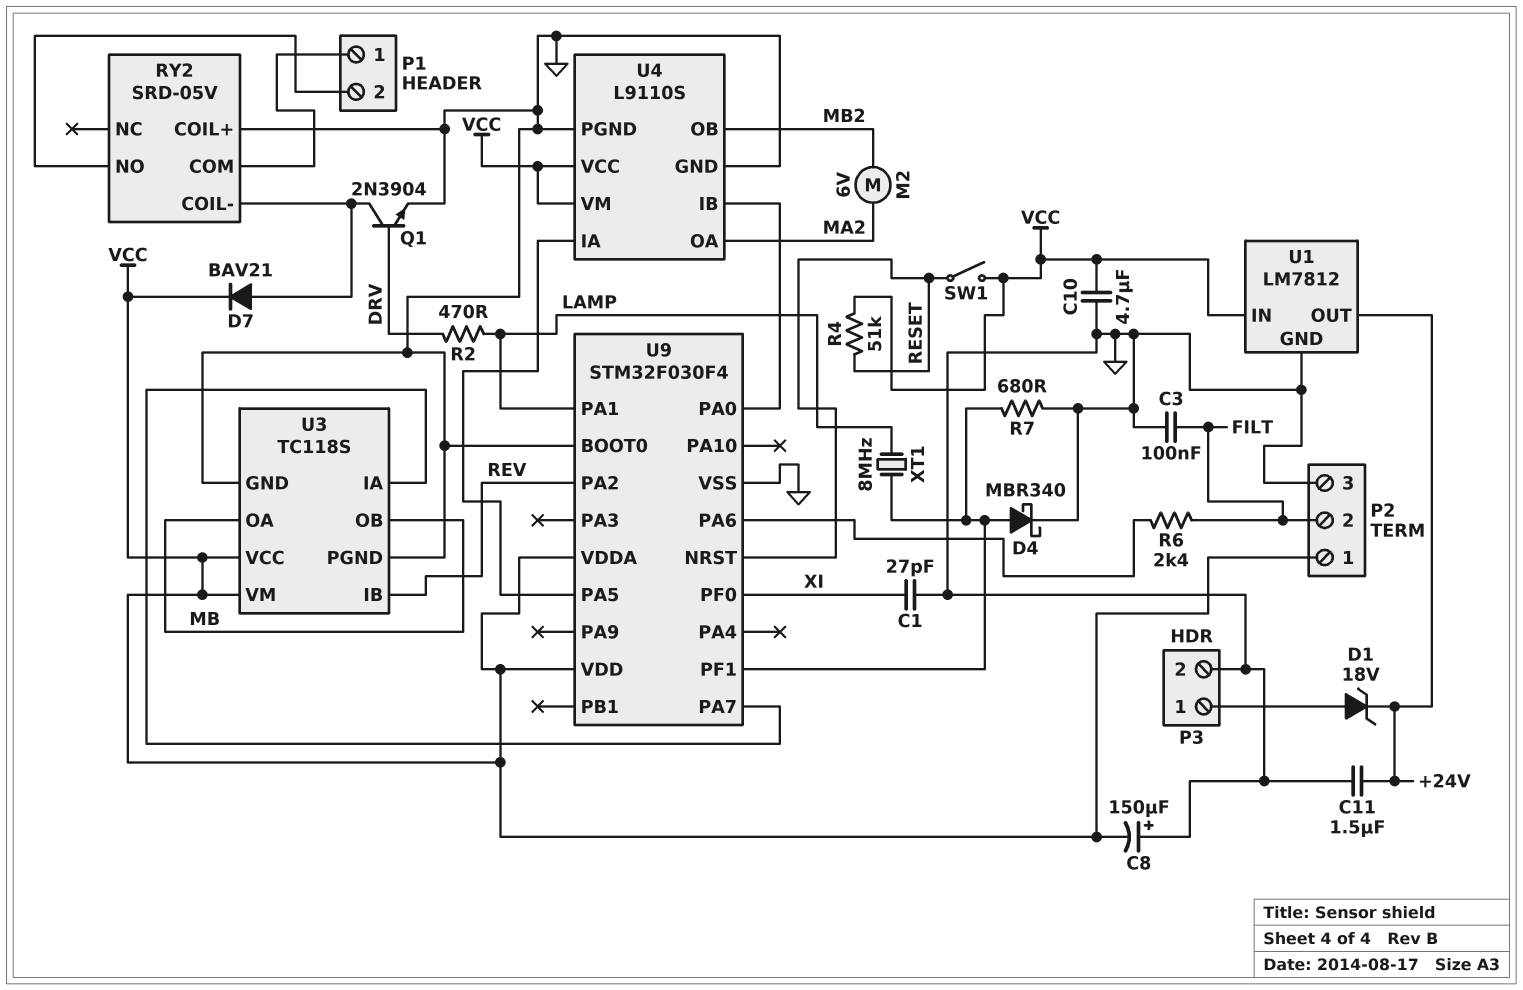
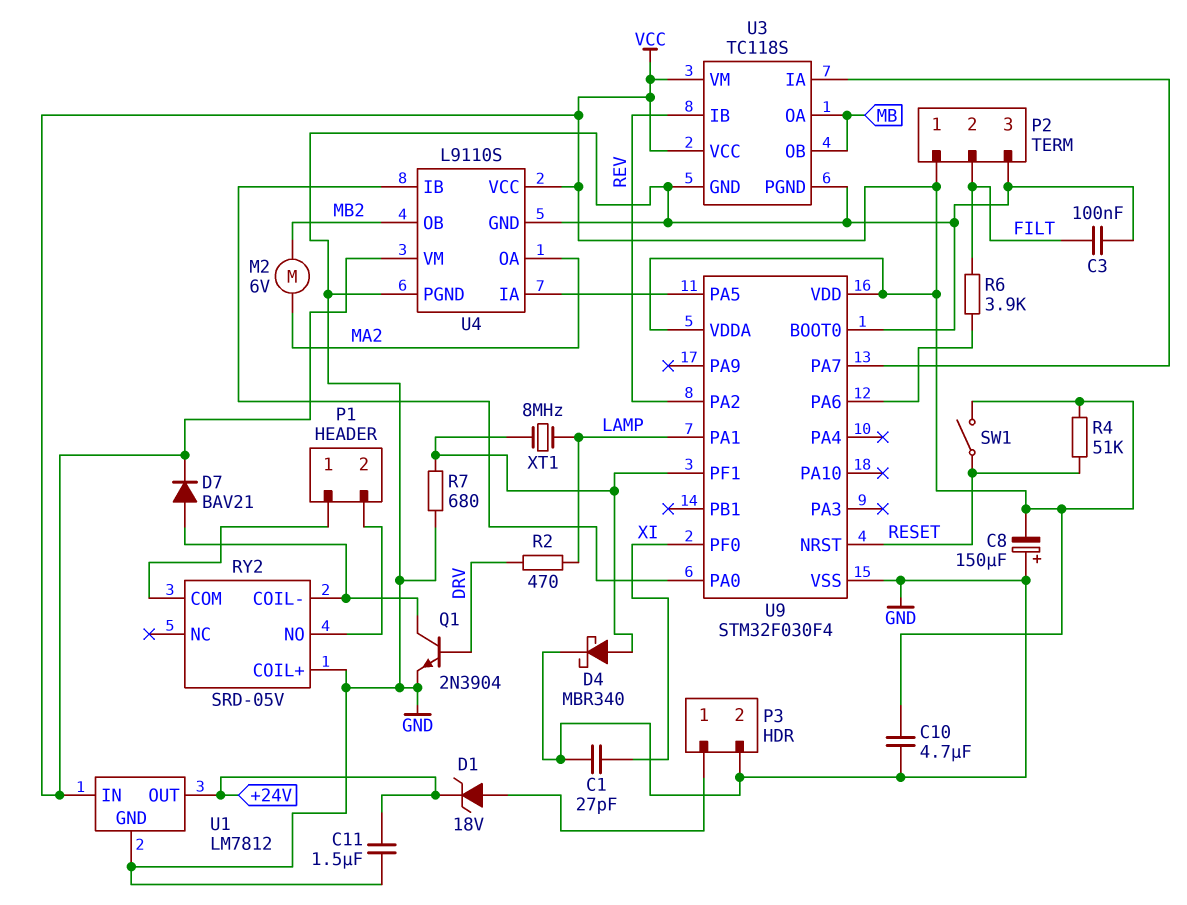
R6: 2.4k (FILT, U9/PA6) -> 3.9k (FILT, U9/PA6)

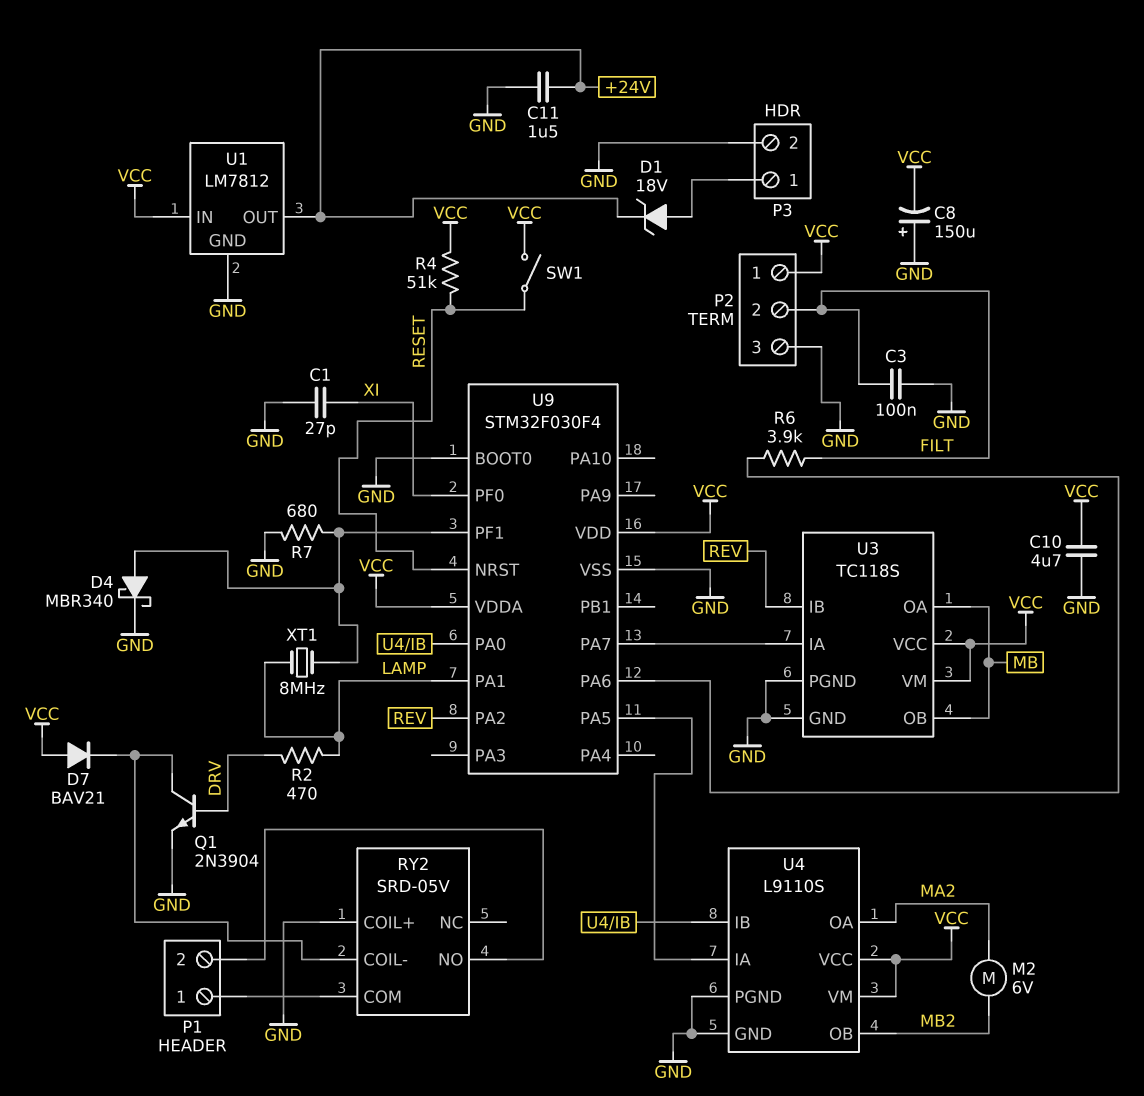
D7: diode BAV21 (A RY2/COIL-, K VCC) -> diode BAV21 (A VCC, K RY2/COIL-)

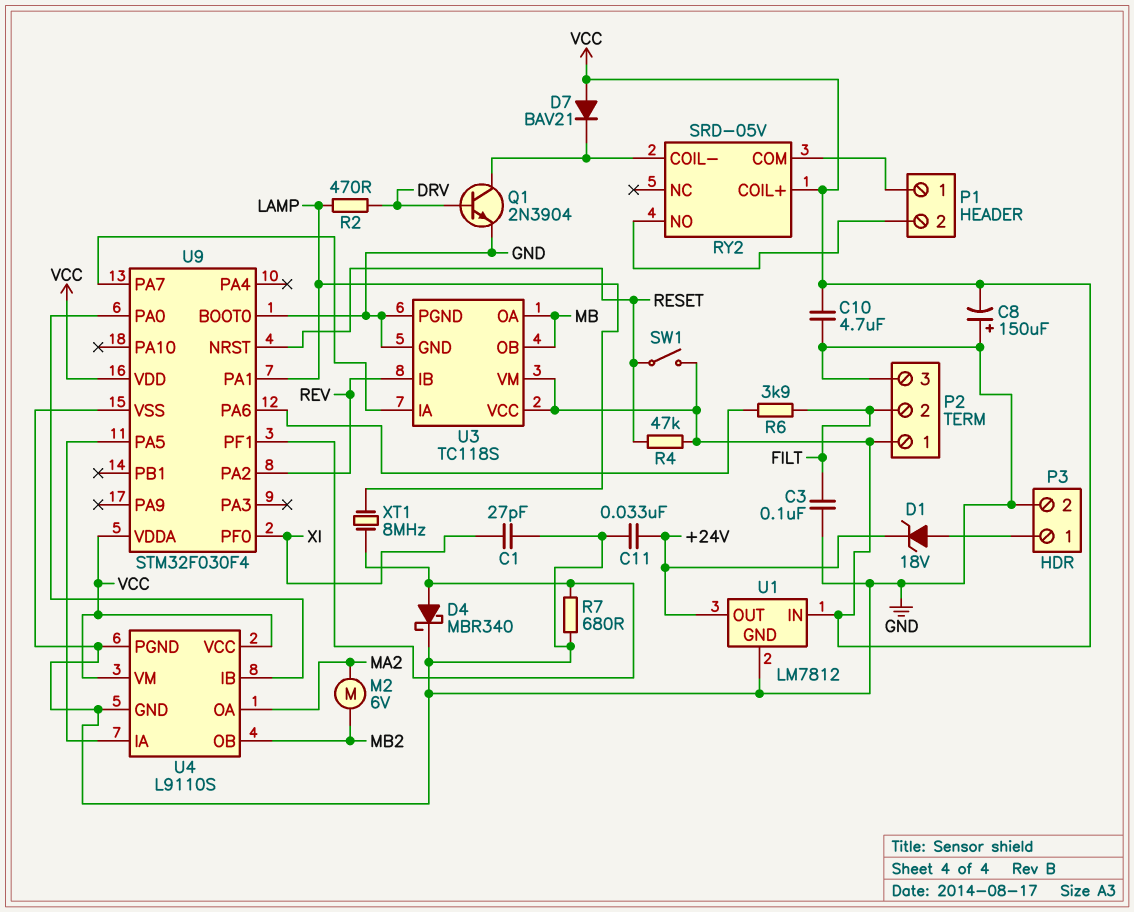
C11: 1.5uF (+24V, GND) -> 33nF (+24V, GND)
R4: 51k (RESET, VCC) -> 47k (RESET, VCC)
RY2 pin COIL+: GND -> VCC

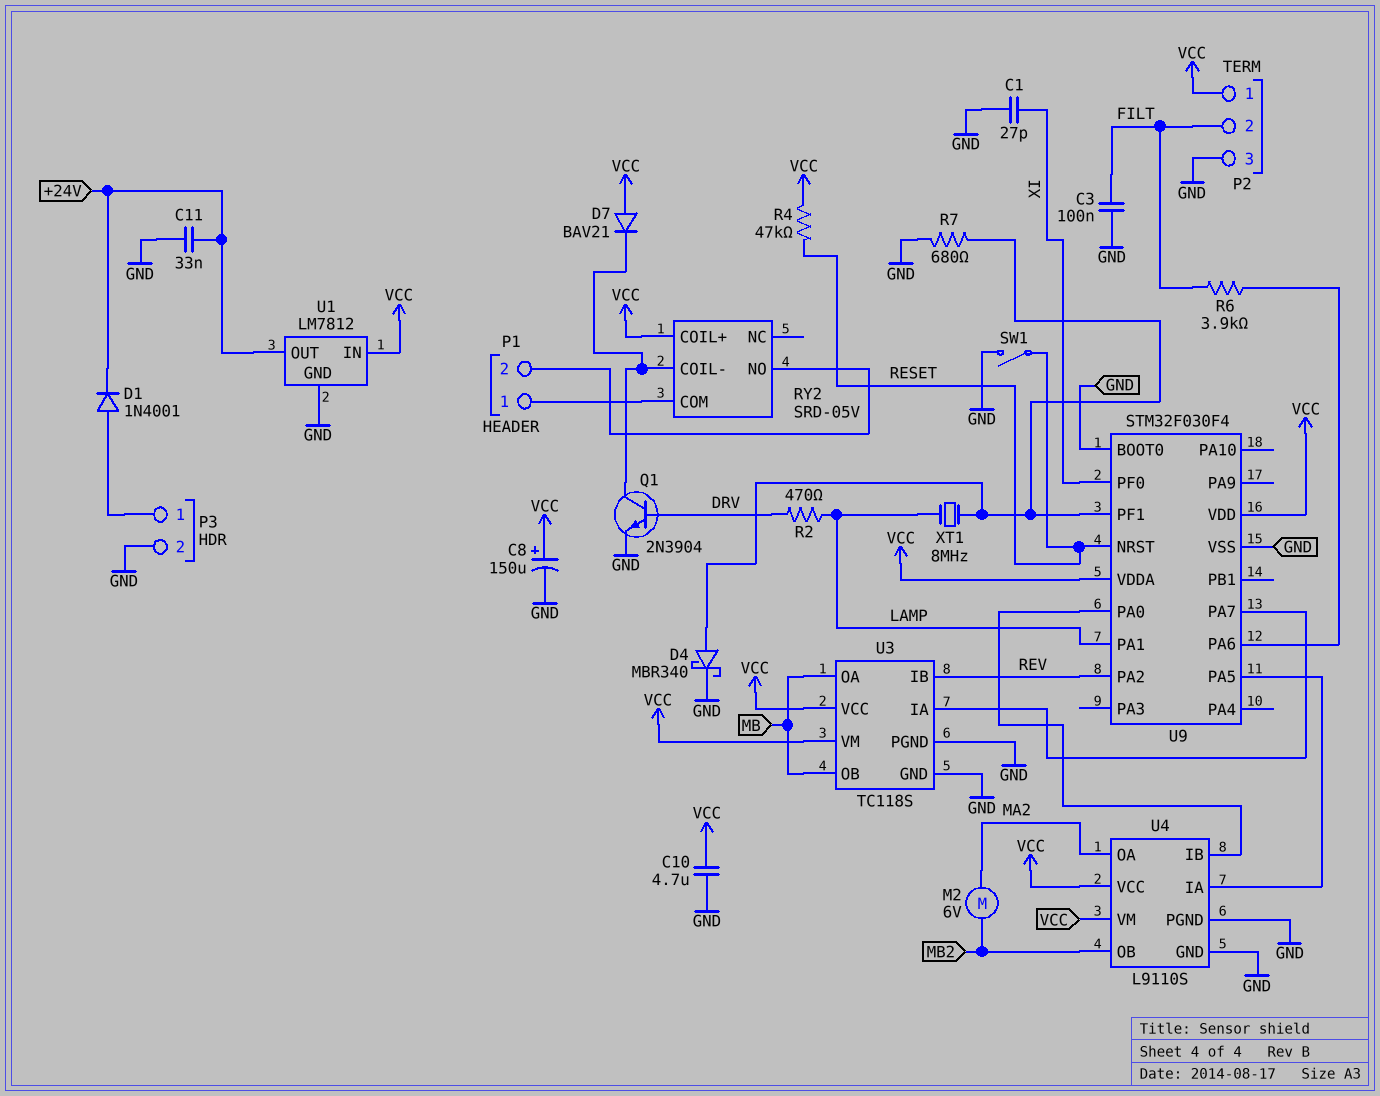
C8: 150uF (plus GND, minus VCC) -> 150uF (plus VCC, minus GND)
D1: zener 18V (A P3/1, K +24V) -> diode 1N4001 (A P3/1, K +24V)
SW1: switch (RESET, VCC) -> switch (GND, RESET)

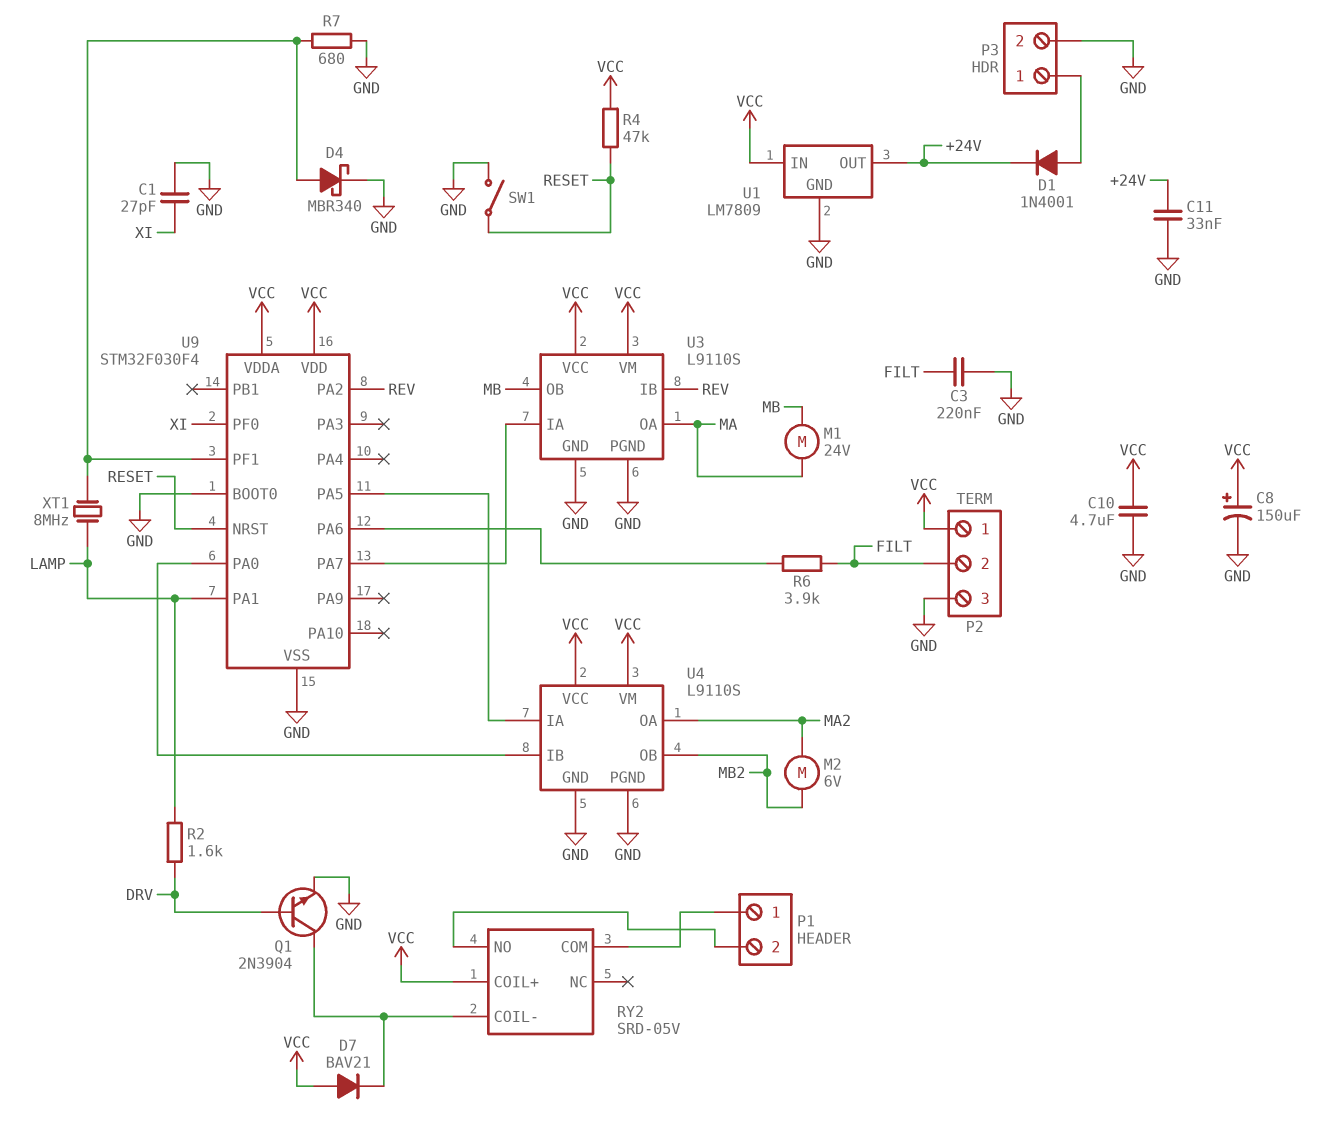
C3: 100nF (FILT, GND) -> 220nF (FILT, GND)
M1: none -> motor 24V (MA, MB)
R2: 470 (DRV, LAMP) -> 1.6k (DRV, LAMP)
U1: LM7812 -> LM7809
U3: TC118S -> L9110S
U3 pin OA: MB -> MA

